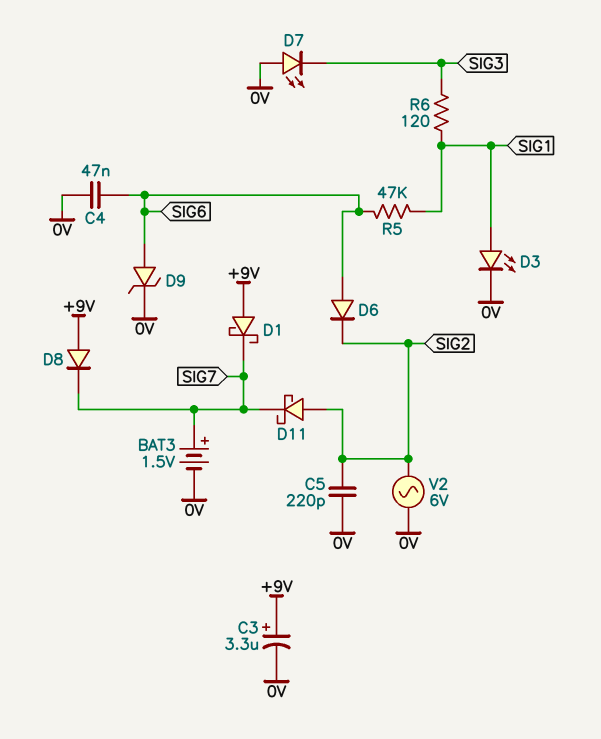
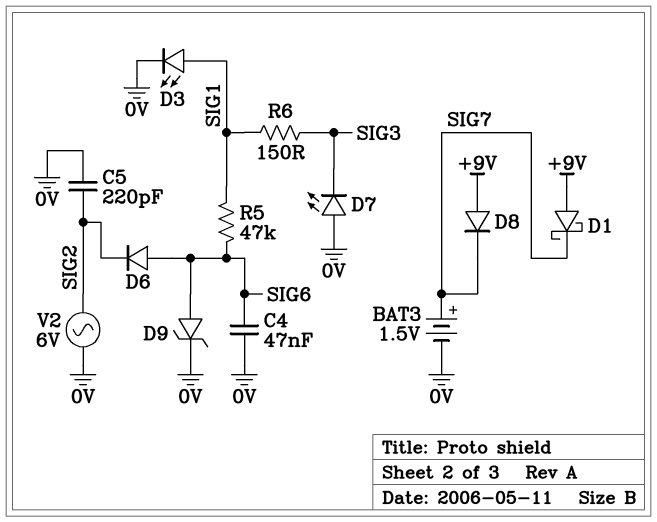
C3: 3.3uF (plus +9V, minus 0V) -> none
D11: schottky (A SIG2, K SIG7) -> none
R6: 120 (SIG1, SIG3) -> 150 (SIG1, SIG3)

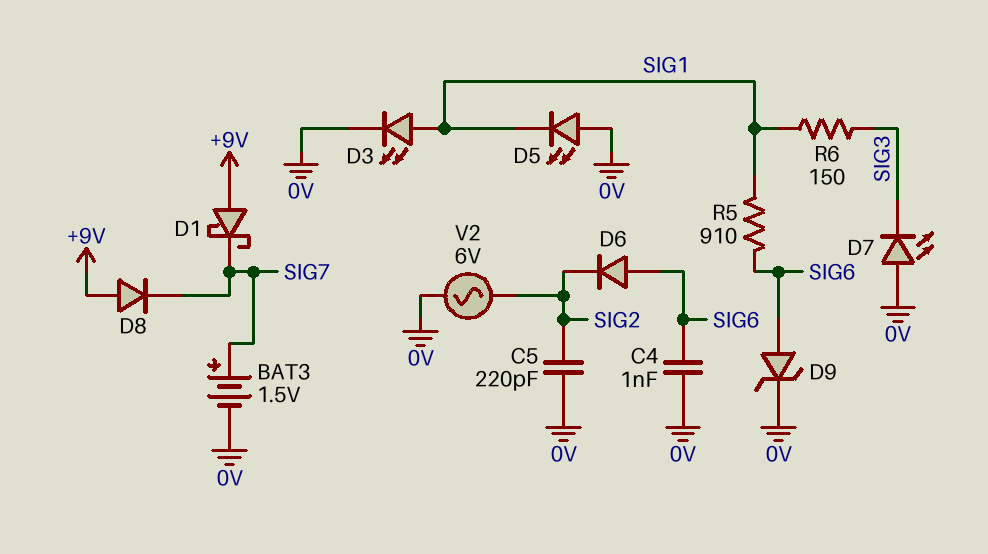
C4: 47nF (0V, SIG6) -> 1nF (0V, SIG6)
D5: none -> LED (A 0V, K SIG1)
R5: 47k (SIG1, SIG6) -> 910 (SIG1, SIG6)

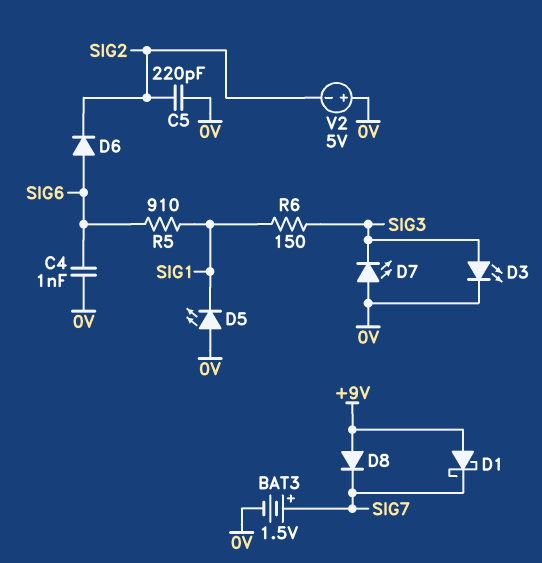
D3: LED (A SIG1, K 0V) -> LED (A SIG3, K 0V)
D9: zener (A SIG6, K 0V) -> none
V2: AC 6V (0V, SIG2) -> 5V (plus 0V, minus SIG2)

